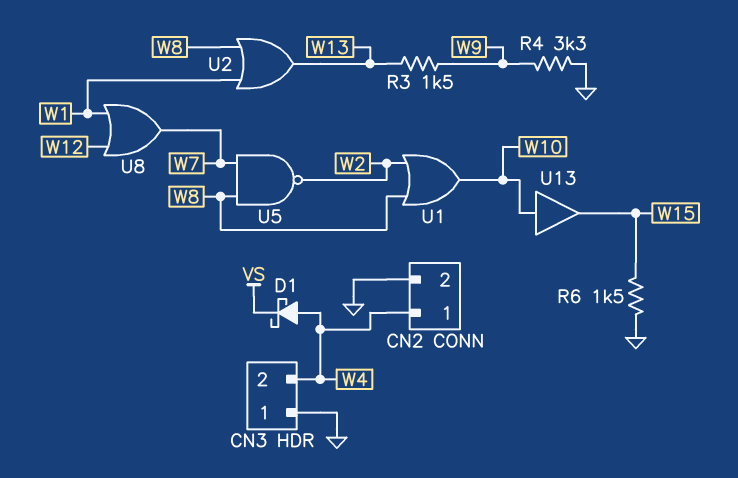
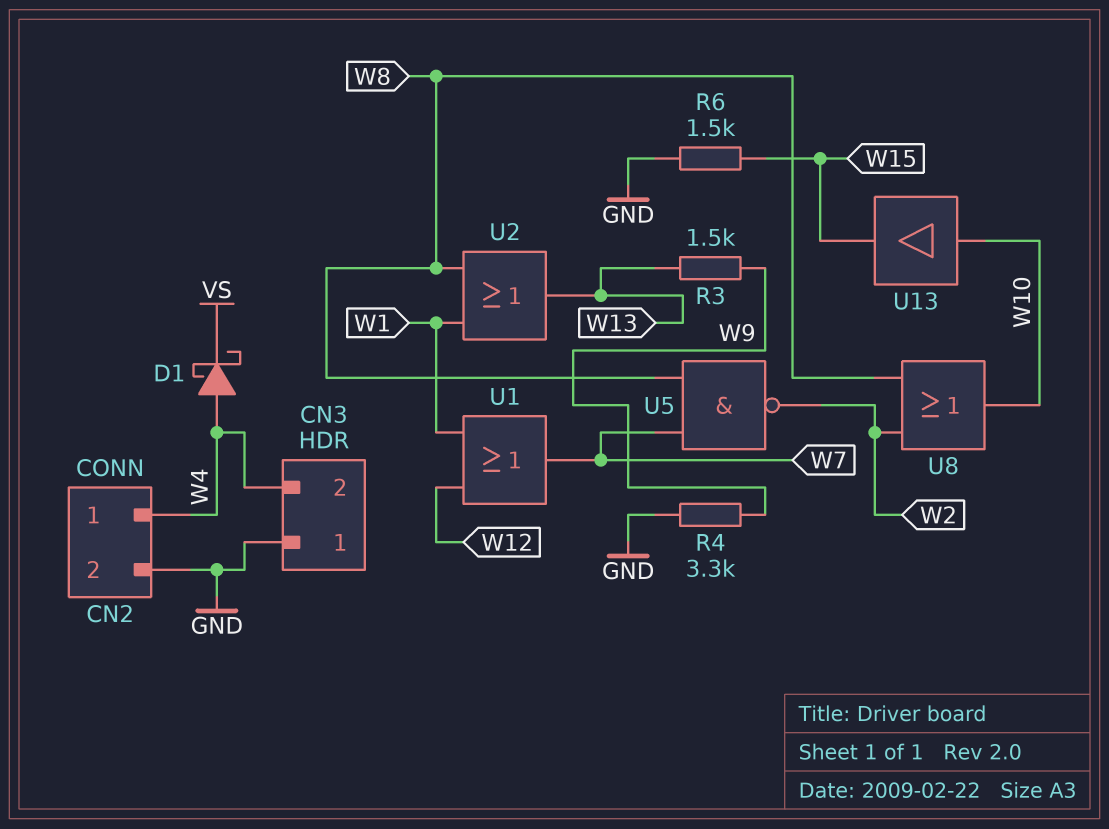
U1: OR (in W2, in W8, out W10) -> OR (in W1, in W12, out W7)
U8: OR (in W1, in W12, out W7) -> OR (in W2, in W8, out W10)

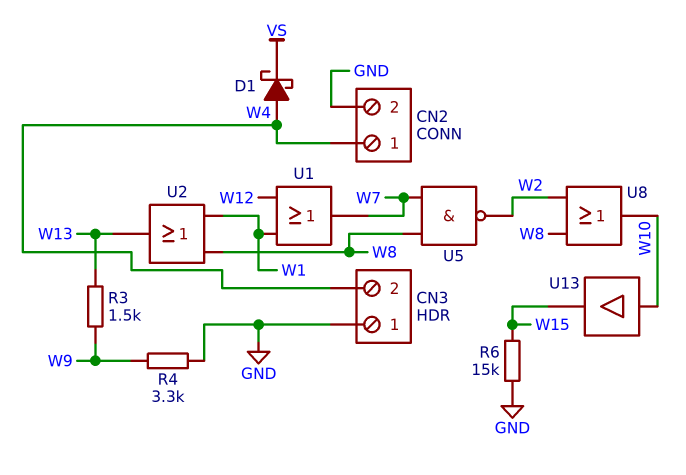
R6: 1.5k (GND, W15) -> 15k (GND, W15)

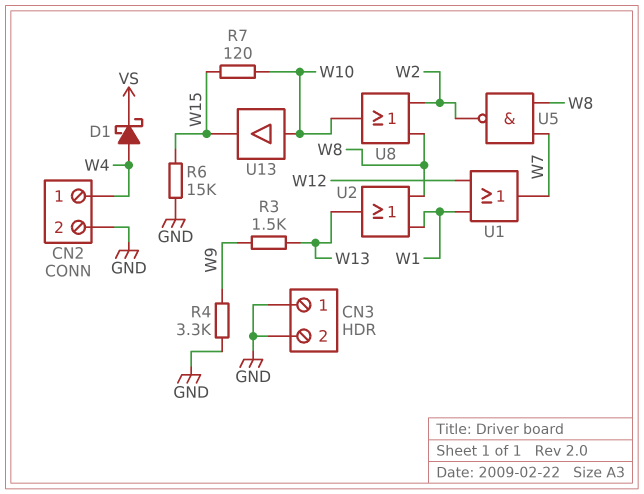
CN3 pin 2: W4 -> GND
R7: none -> 120 (W10, W15)

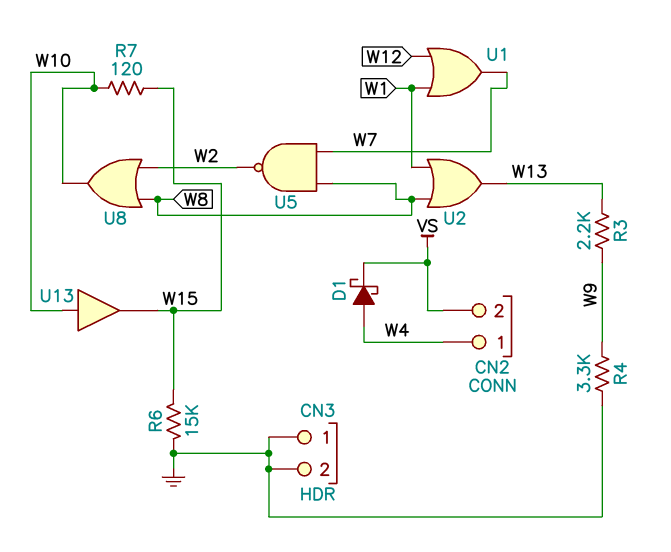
CN2 pin 2: GND -> VS
R3: 1.5k (W9, W13) -> 2.2k (W9, W13)

